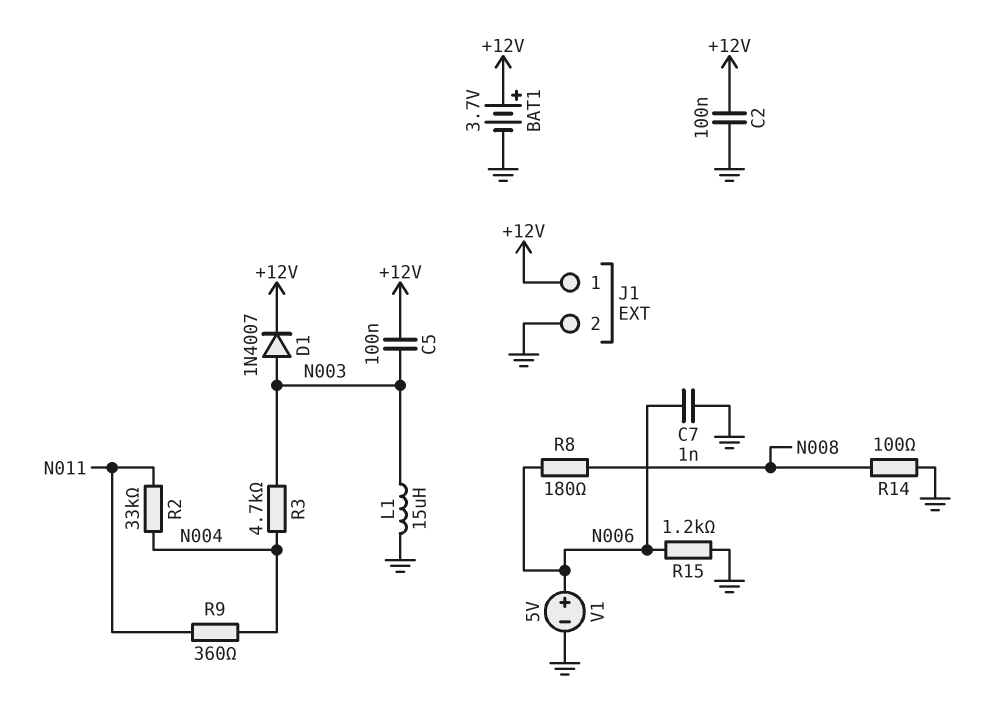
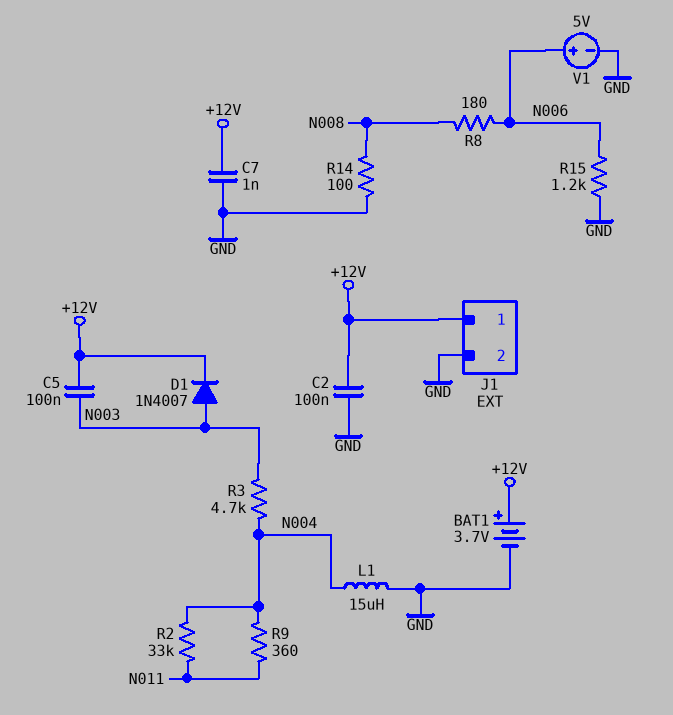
C7: 1nF (GND, N006) -> 1nF (+12V, GND)
L1: 15uH (GND, N003) -> 15uH (GND, N004)

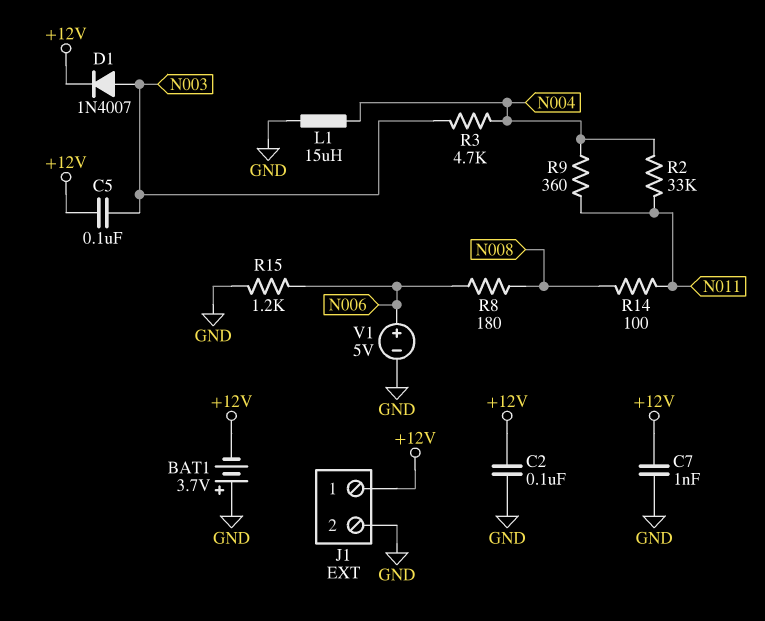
BAT1: 3.7V (plus +12V, minus GND) -> 3.7V (plus GND, minus +12V)
R14: 100 (GND, N008) -> 100 (N008, N011)

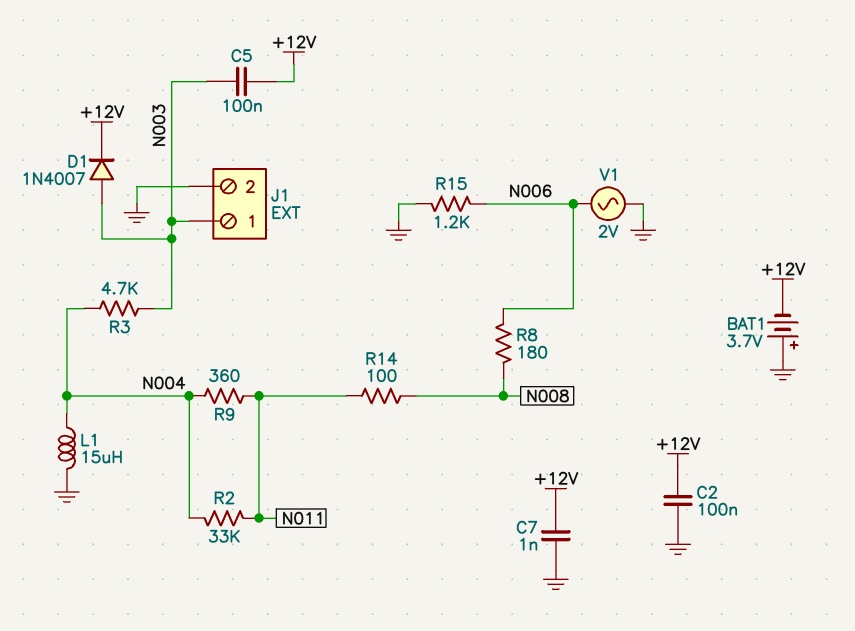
J1 pin 1: +12V -> N003
V1: 5V (plus N006, minus GND) -> AC 2V (GND, N006)

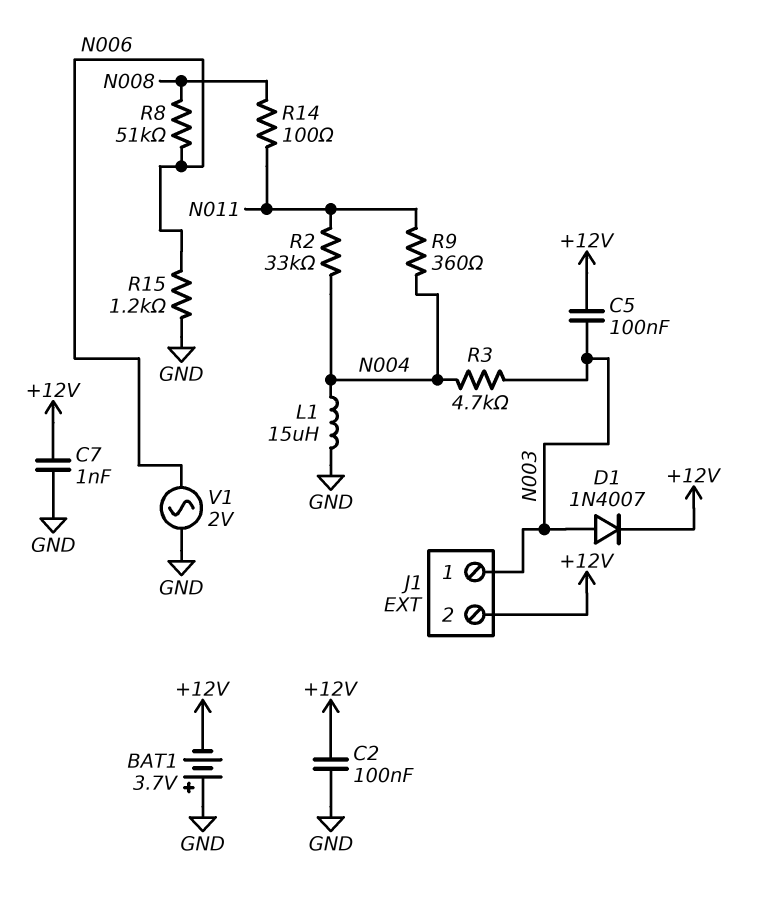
J1 pin 2: GND -> +12V
R8: 180 (N006, N008) -> 51k (N006, N008)

